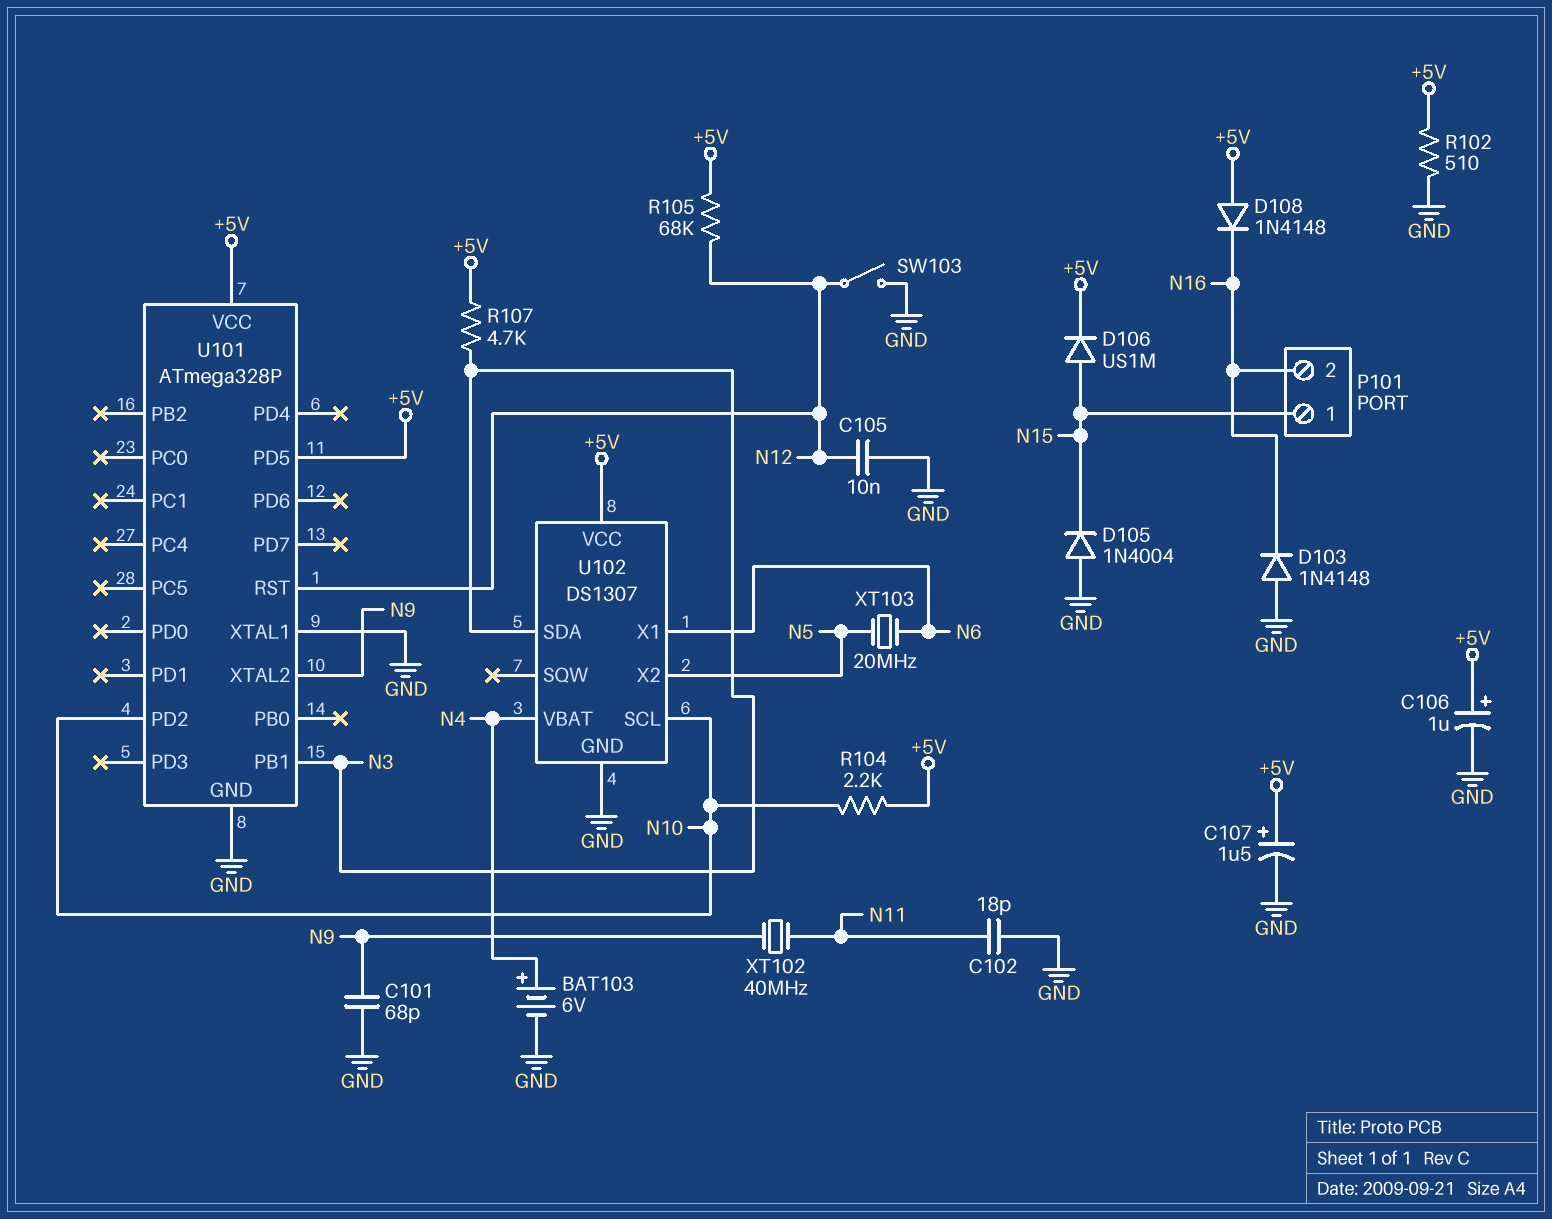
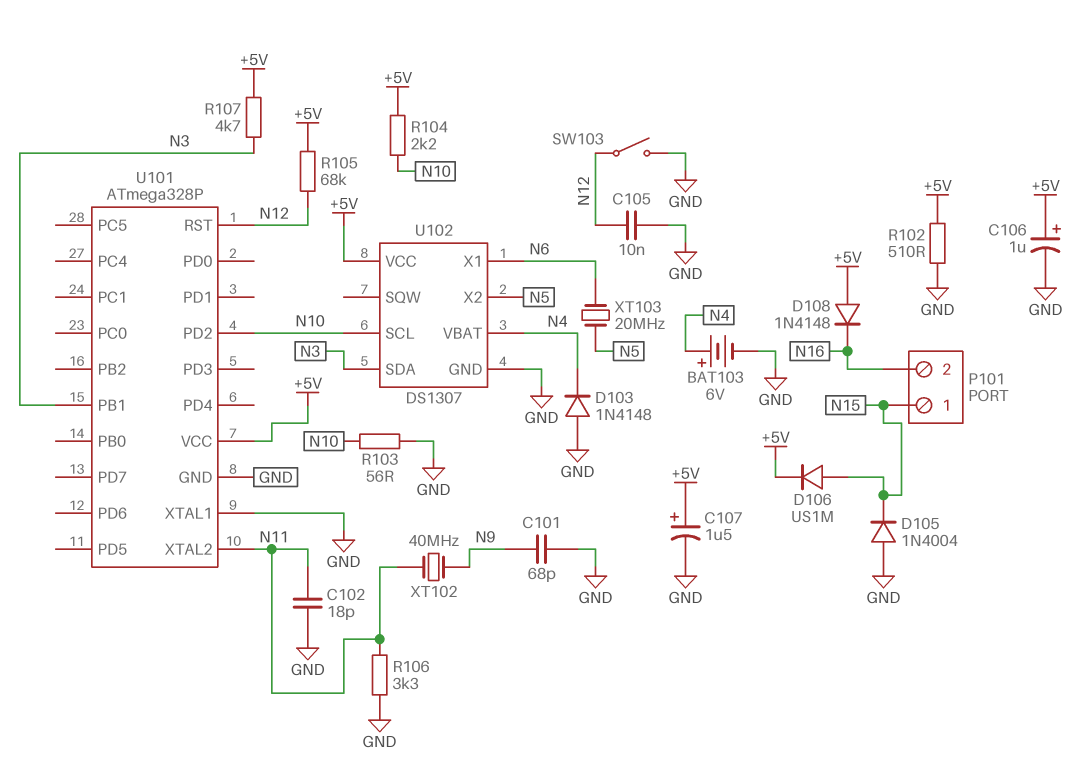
D103: diode 1N4148 (A GND, K N16) -> diode 1N4148 (A GND, K N4)
R103: none -> 56 (GND, N10)
R106: none -> 3.3k (GND, N11)
U101 pin PD5: +5V -> none
U101 pin XTAL2: N9 -> N11

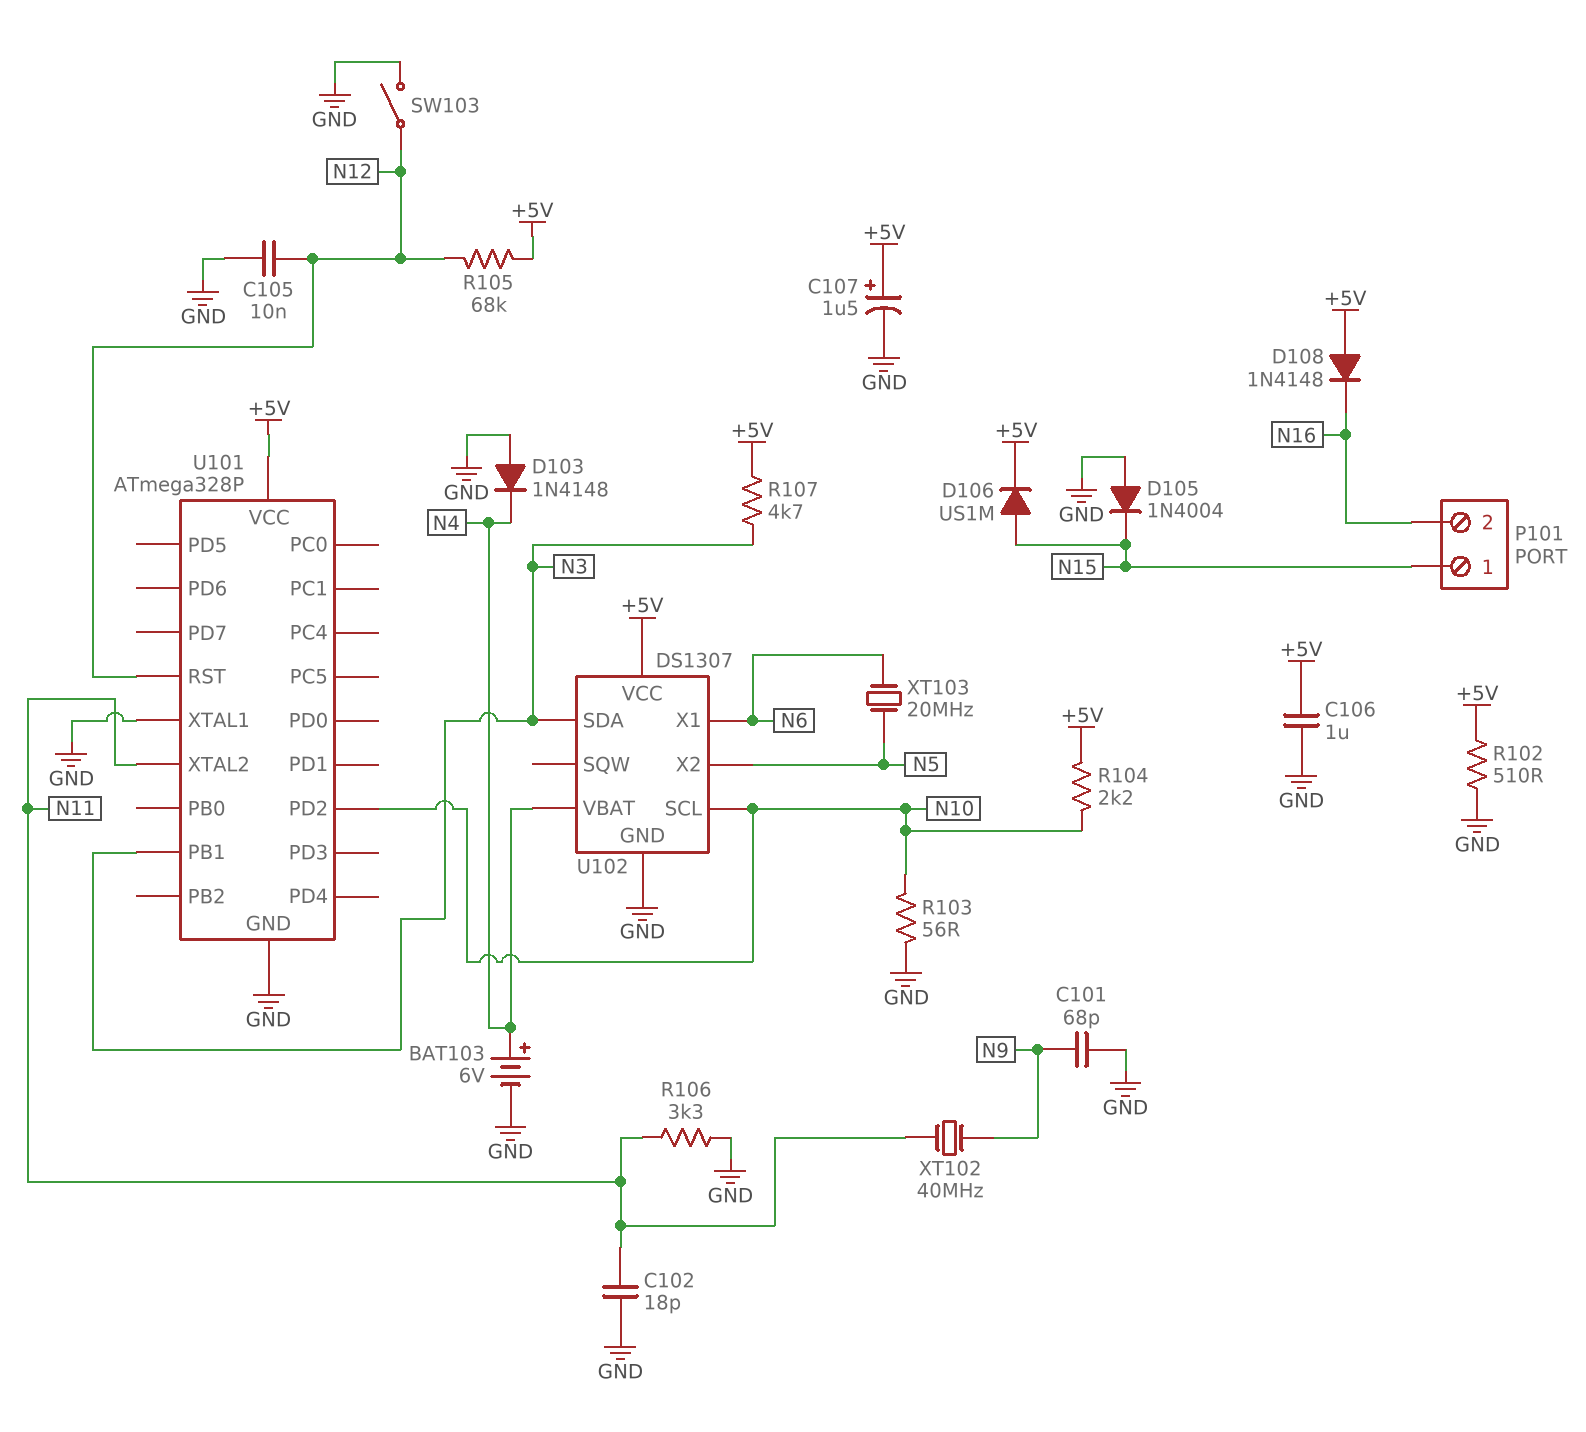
C106: 1uF (plus +5V, minus GND) -> 1uF (+5V, GND)

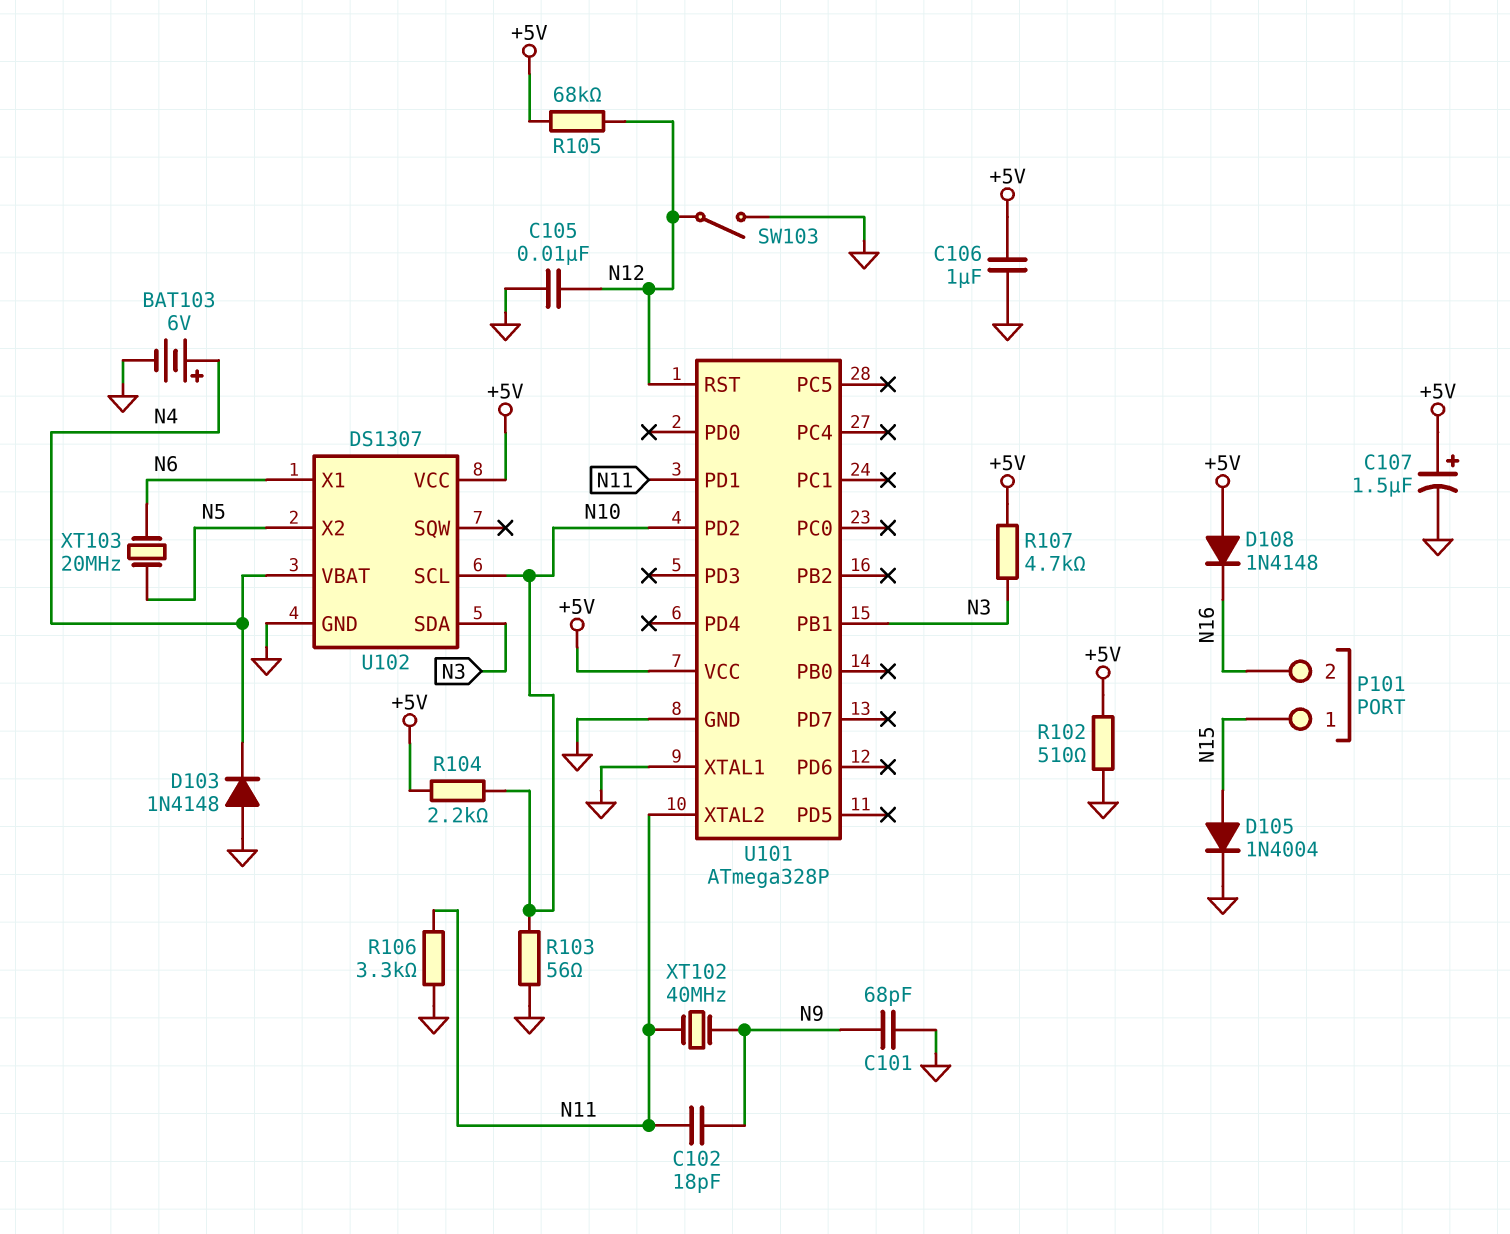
C102: 18pF (GND, N11) -> 18pF (N9, N11)
D105: diode 1N4004 (A GND, K N15) -> diode 1N4004 (A N15, K GND)
D106: diode US1M (A N15, K +5V) -> none
U101 pin PD1: none -> N11

